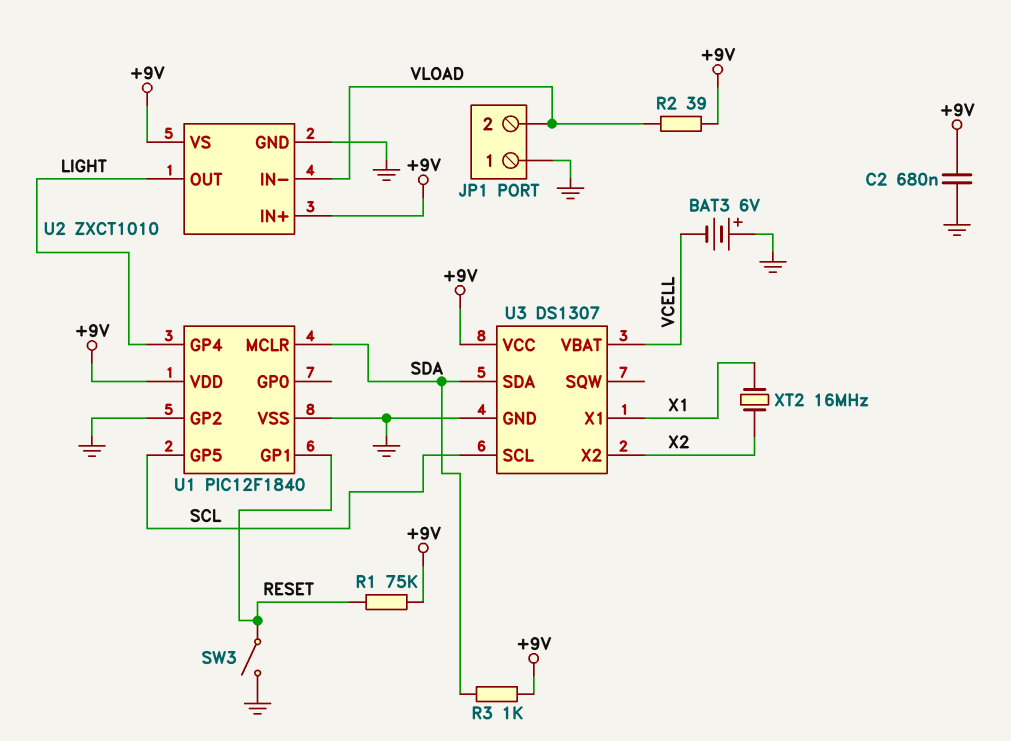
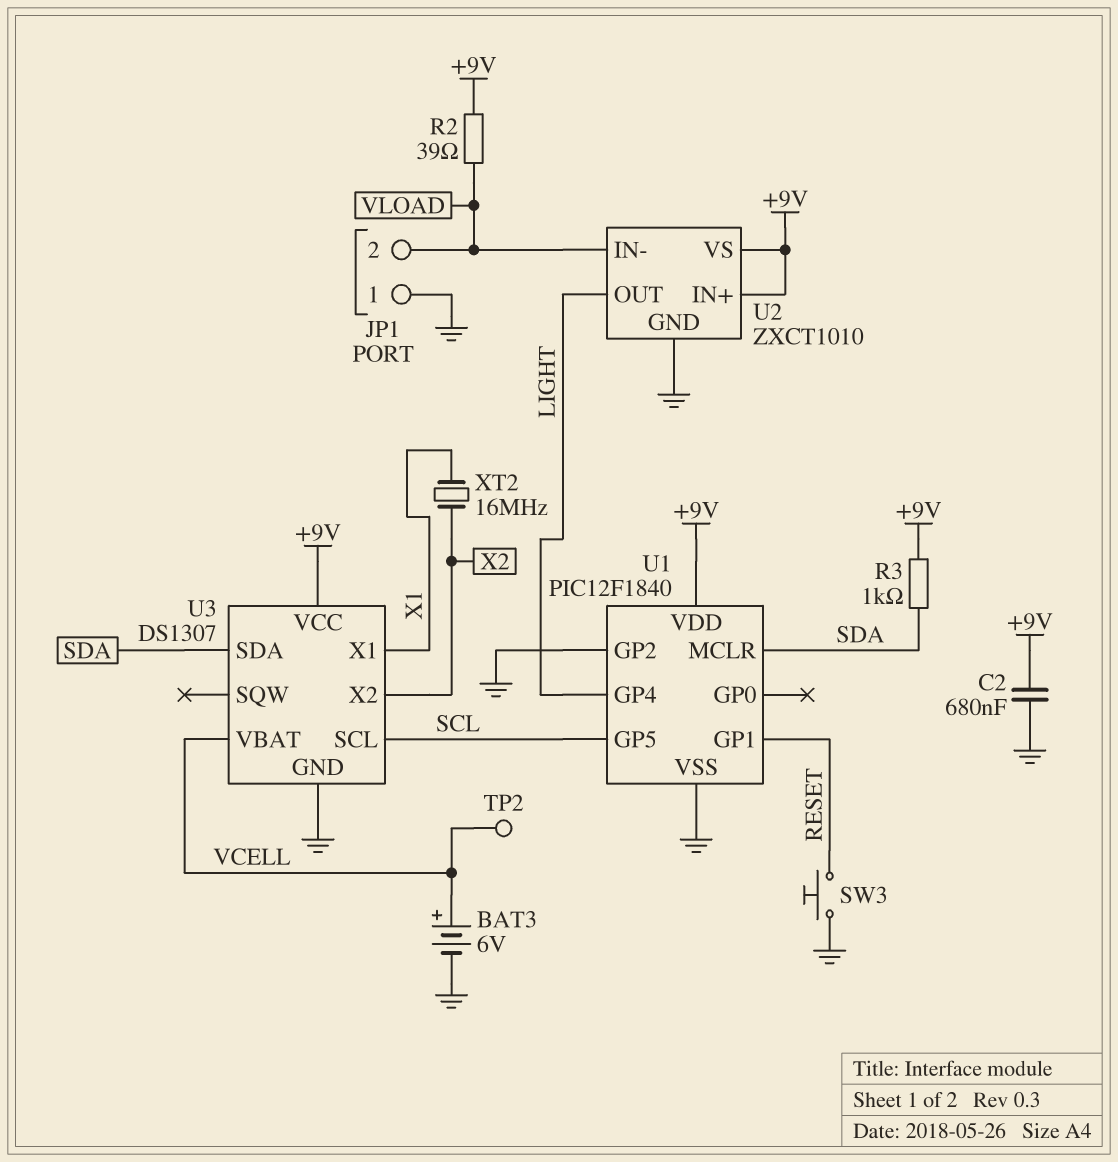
BAT3: 6V (plus GND, minus VCELL) -> 6V (plus VCELL, minus GND)
R1: 75k (+9V, RESET) -> none
SW3: switch (GND, RESET) -> button (GND, RESET)
TP2: none -> test point (VCELL)

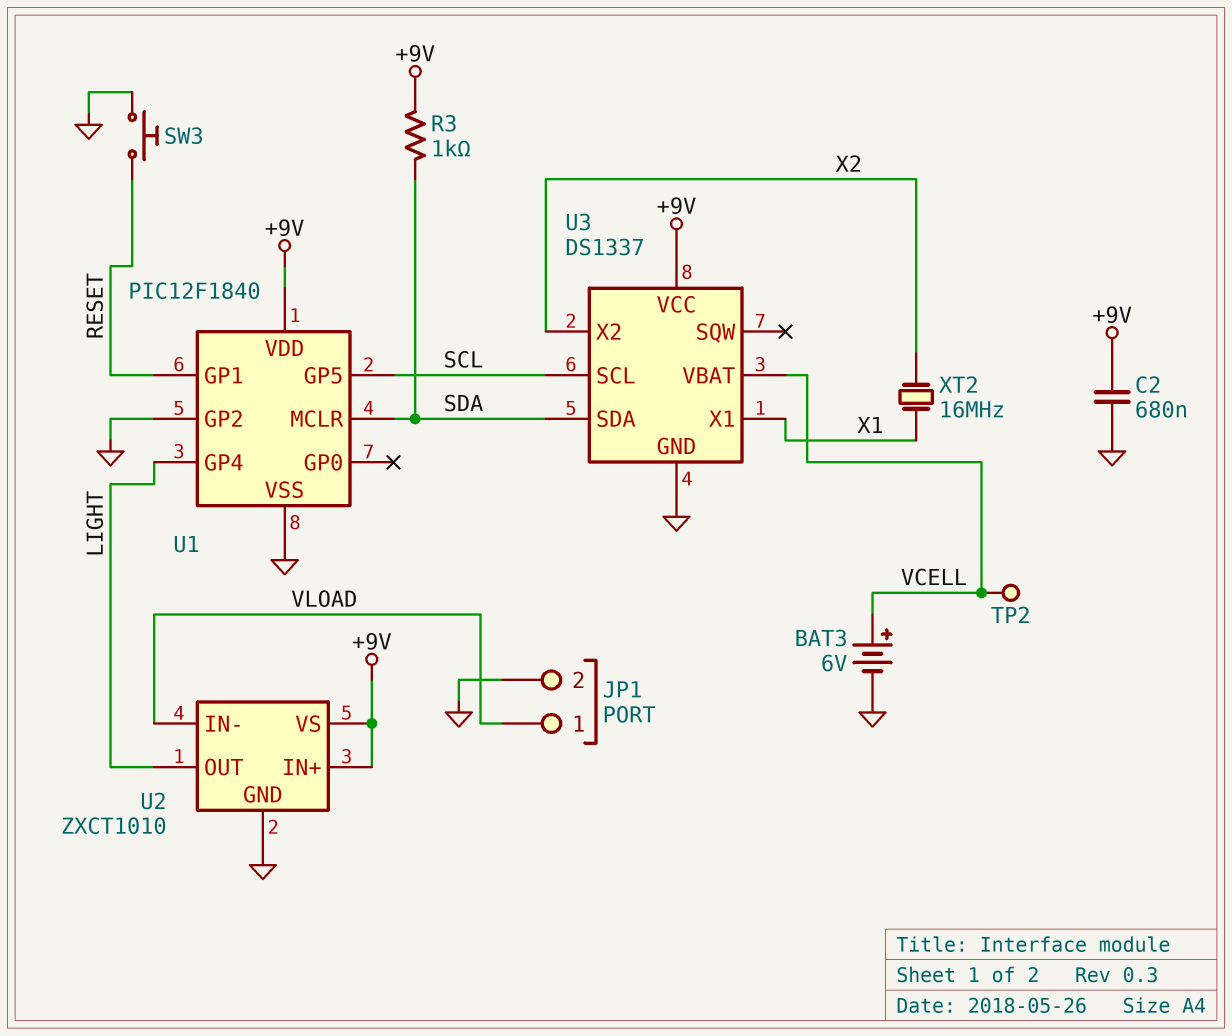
JP1 pin 1: GND -> VLOAD
JP1 pin 2: VLOAD -> GND
R2: 39 (+9V, VLOAD) -> none
U3: DS1307 -> DS1337

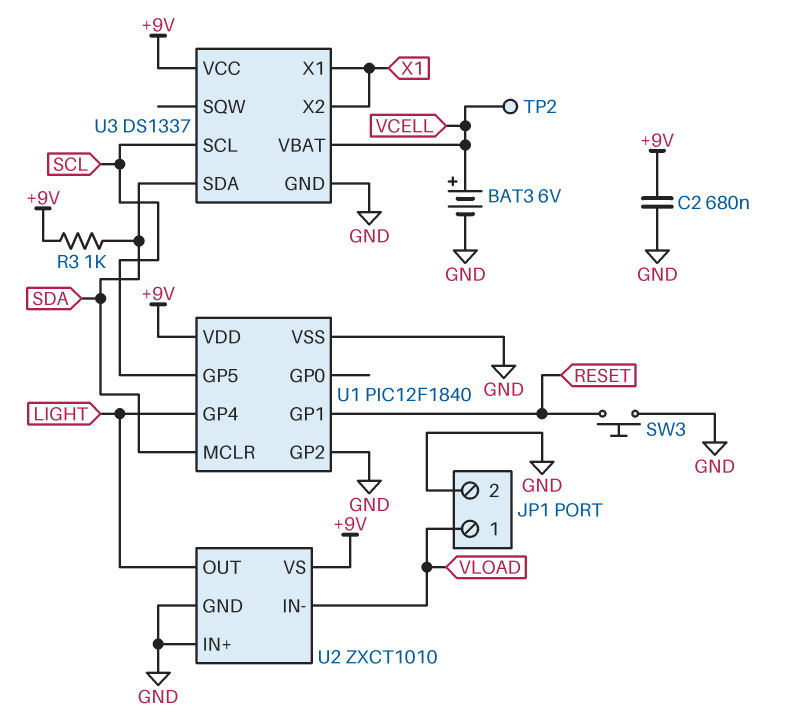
U2 pin IN+: +9V -> GND
U3 pin X2: X2 -> X1
XT2: 16MHz (X1, X2) -> none

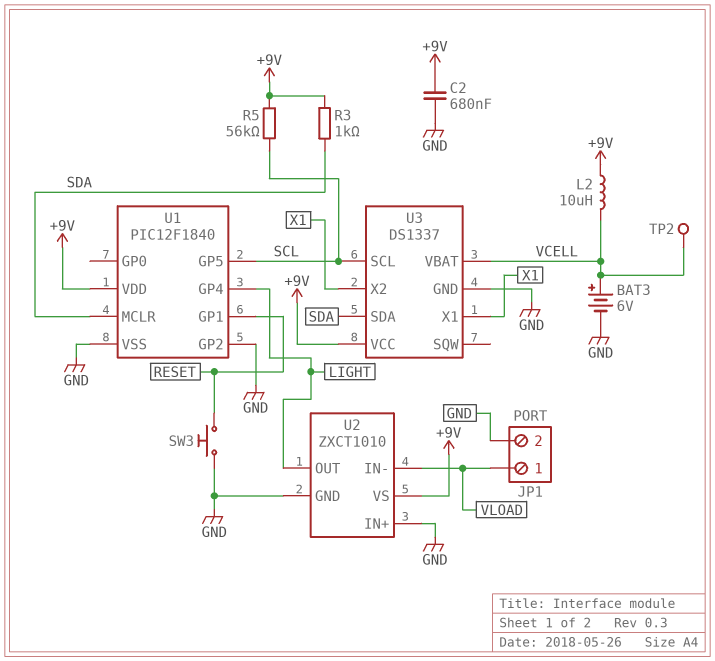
L2: none -> 10uH (+9V, VCELL)
R5: none -> 56k (+9V, SCL)

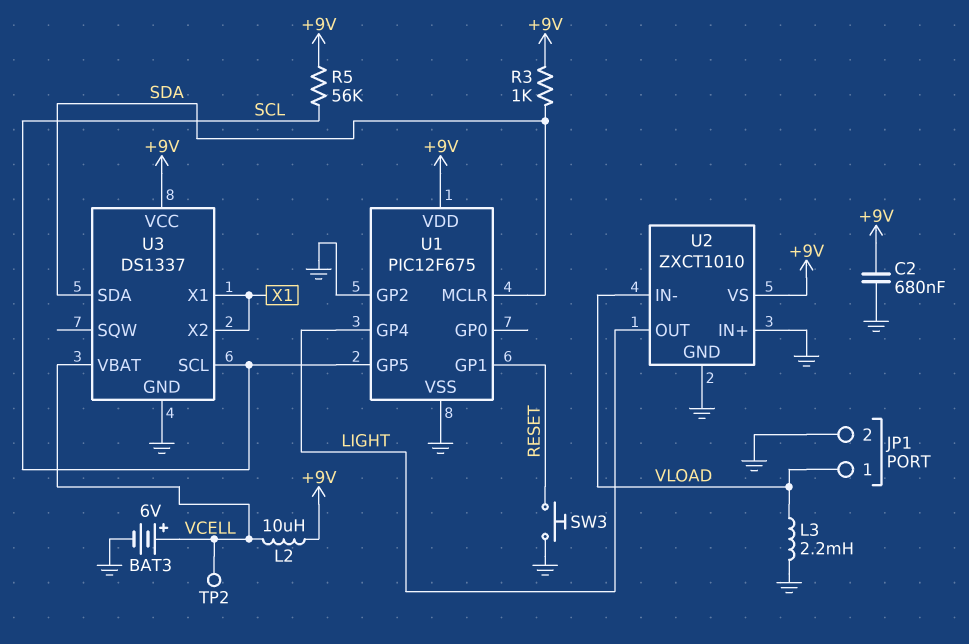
L3: none -> 2.2mH (GND, VLOAD)
U1: PIC12F1840 -> PIC12F675

